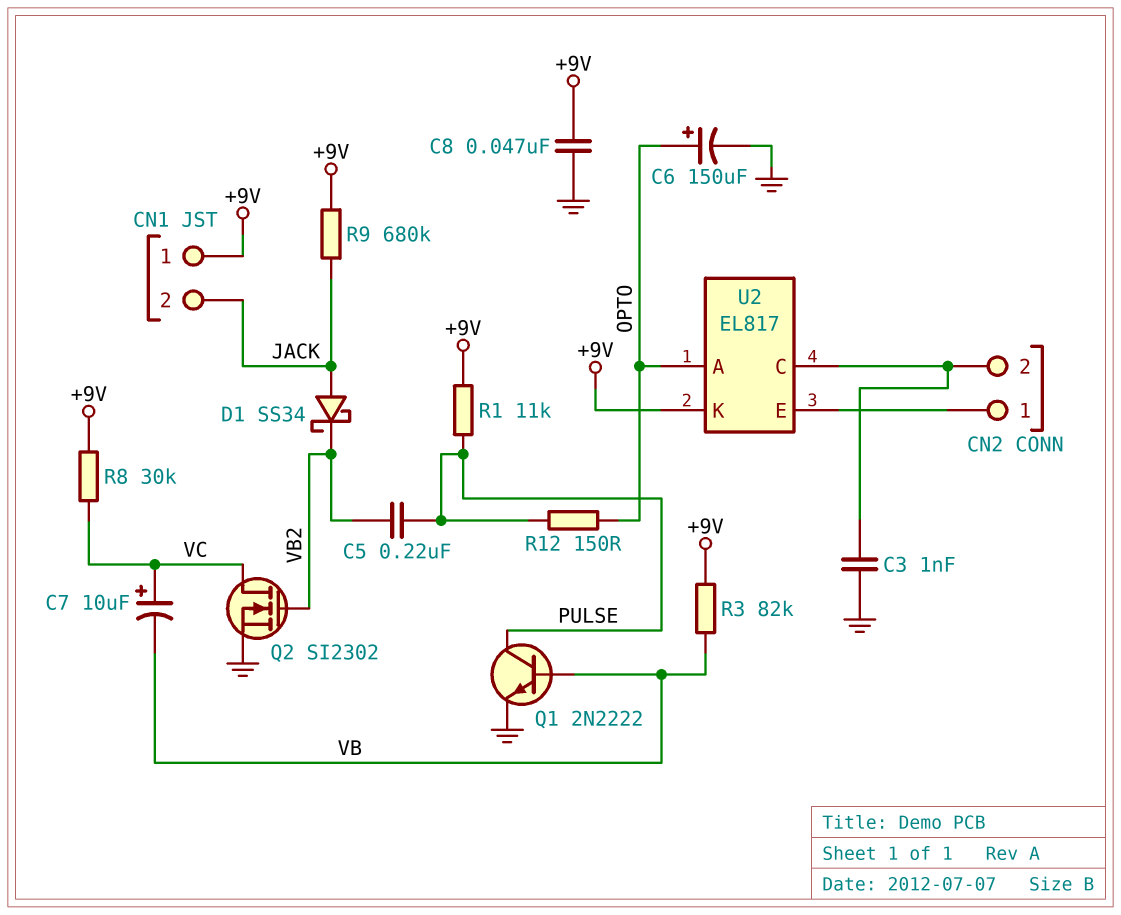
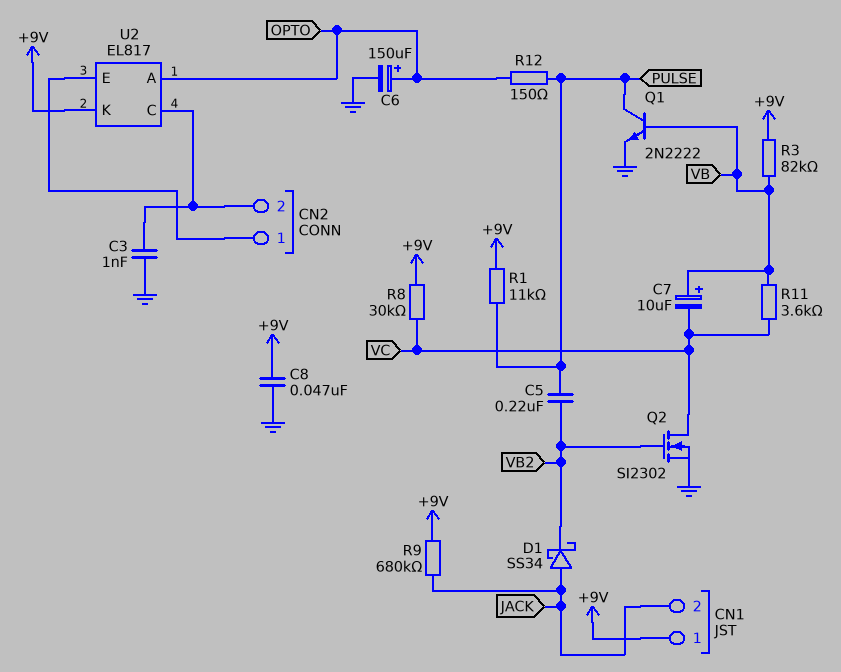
C7: 10uF (plus VC, minus VB) -> 10uF (plus VB, minus VC)
R11: none -> 3.6k (VB, VC)

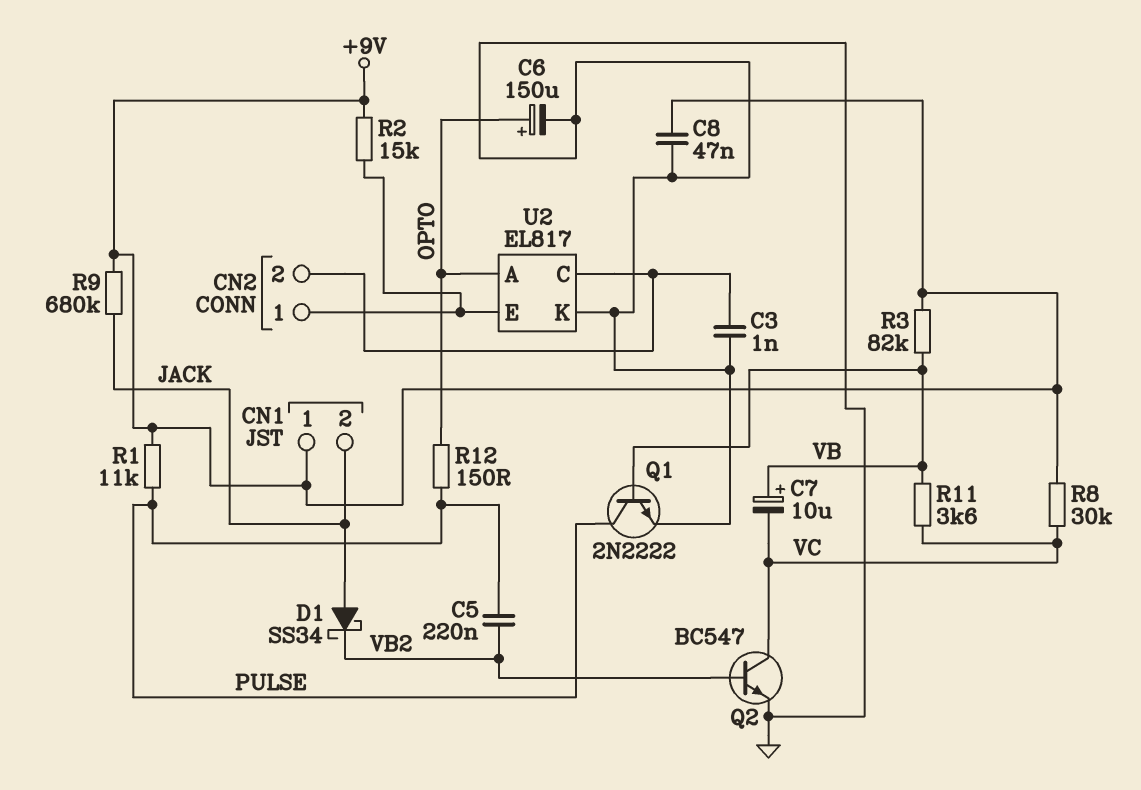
Q2: NMOS SI2302 (G VB2, D VC, S GND) -> NPN BC547 (B VB2, C VC, E GND)
R2: none -> 15k (+9V, CN2/1)
U2 pin K: +9V -> GND

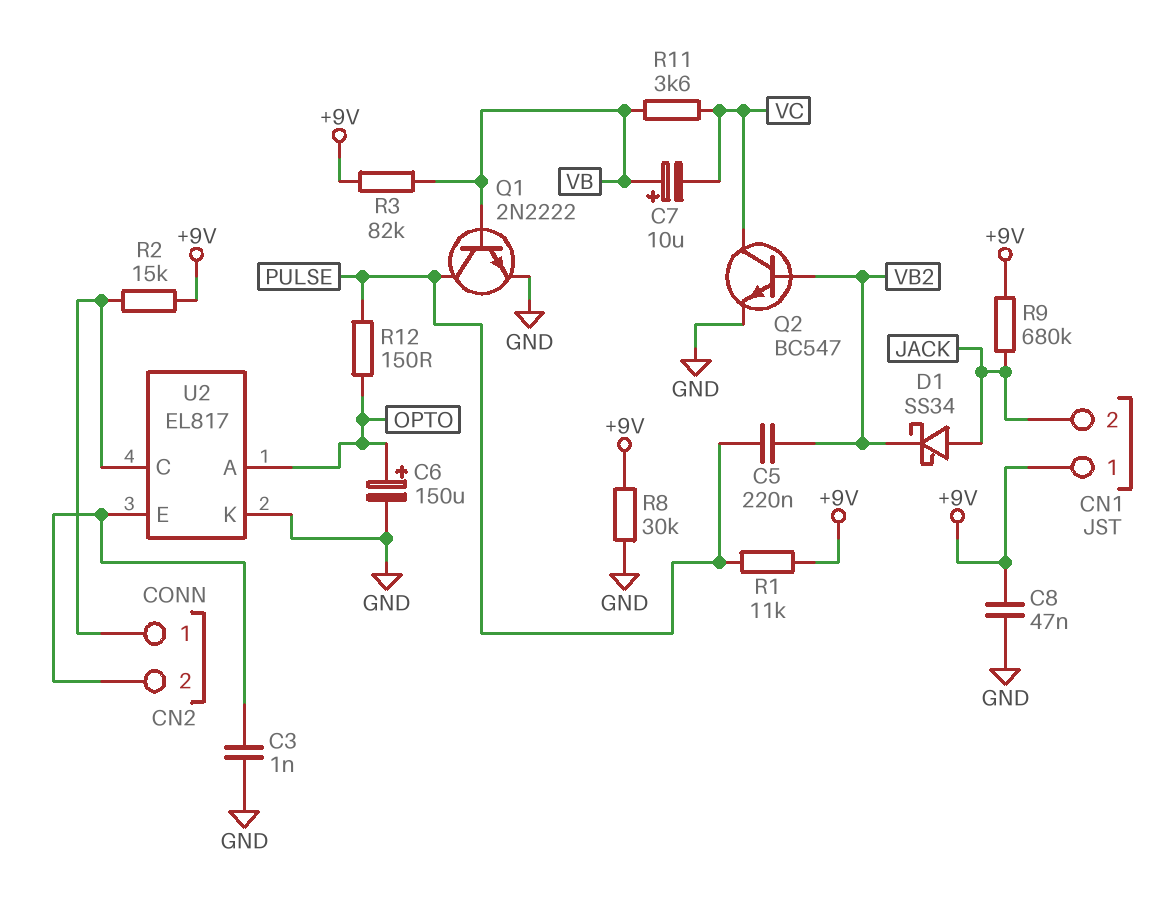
R8: 30k (+9V, VC) -> 30k (+9V, GND)
U2 pin C: CN2/2 -> CN2/1
U2 pin E: CN2/1 -> CN2/2

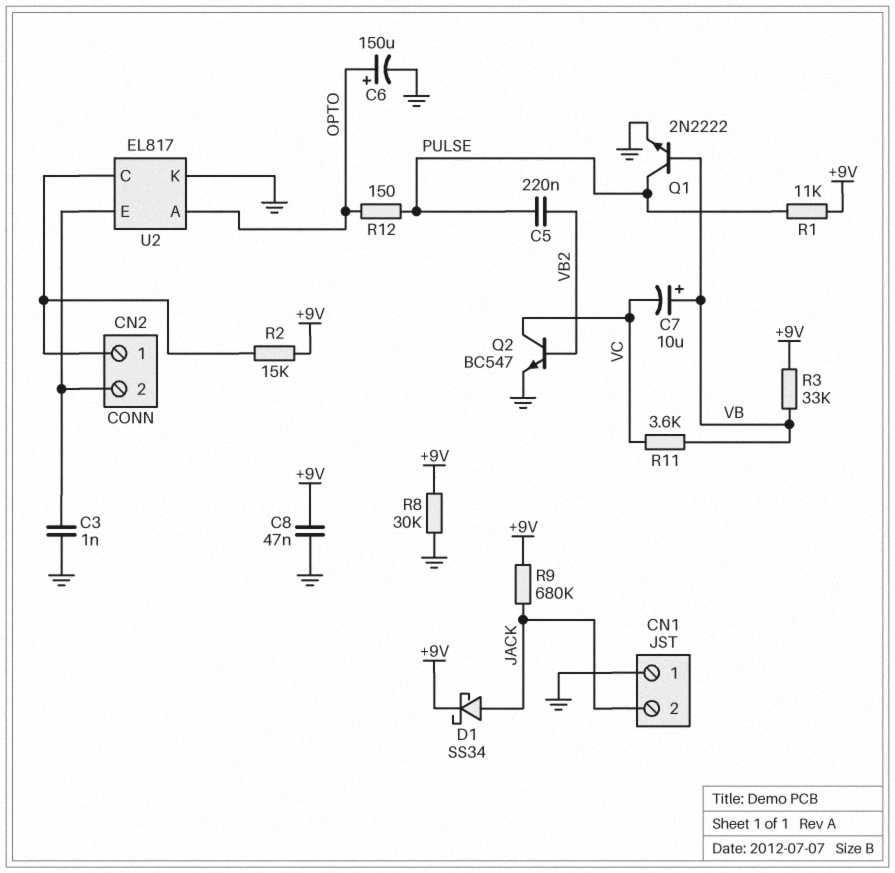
CN1 pin 1: +9V -> GND
D1: schottky SS34 (A JACK, K VB2) -> schottky SS34 (A JACK, K +9V)
R3: 82k (+9V, VB) -> 33k (+9V, VB)

